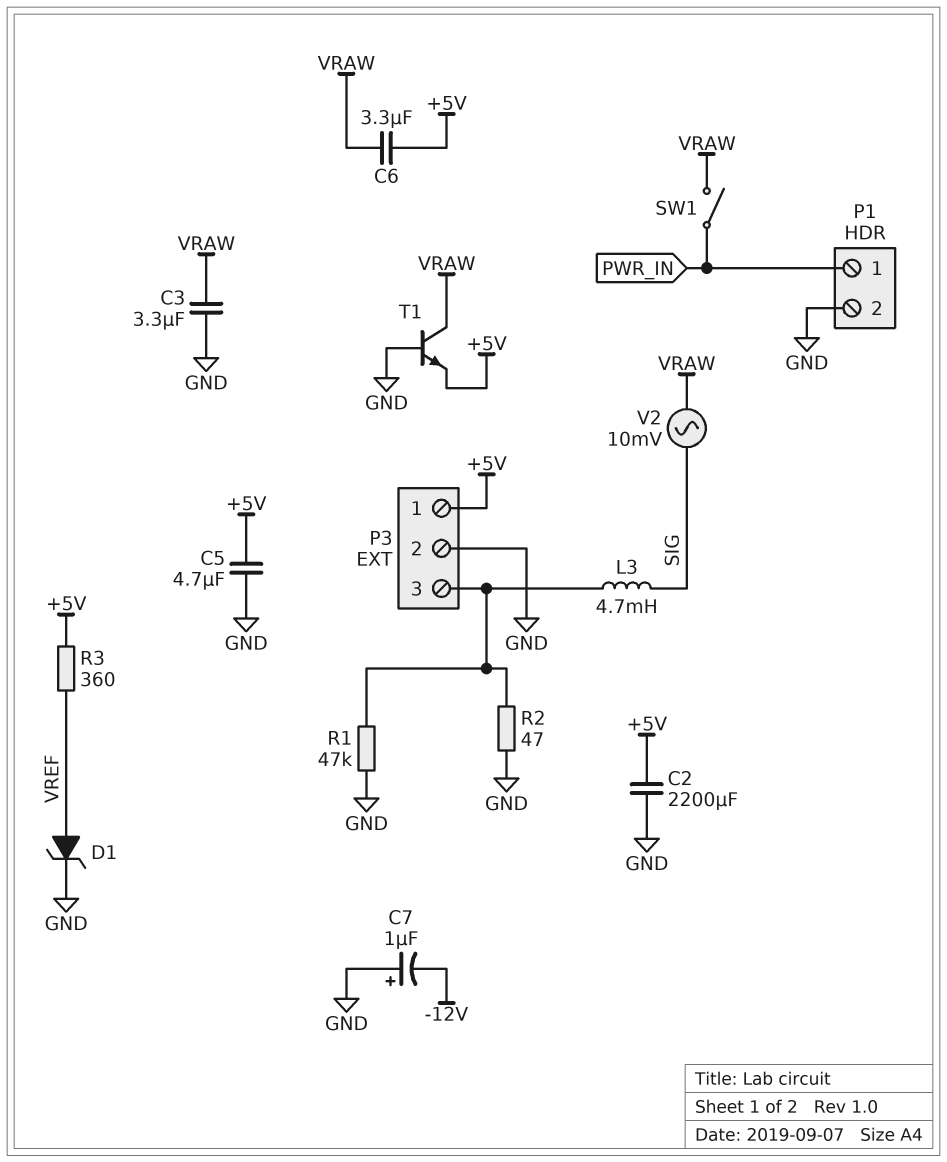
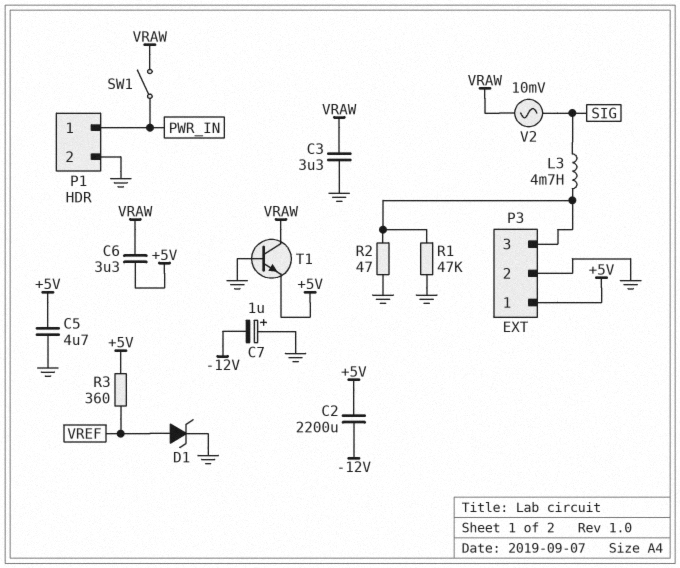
C2: 2200uF (+5V, GND) -> 2200uF (+5V, -12V)

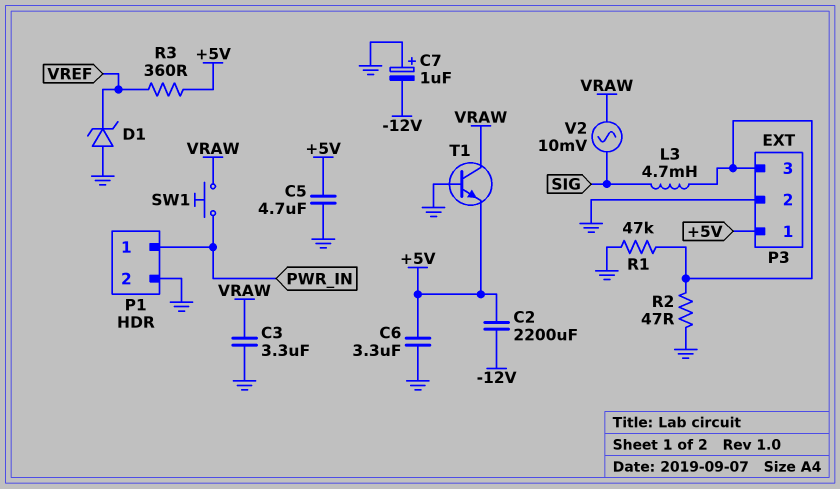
C6: 3.3uF (+5V, VRAW) -> 3.3uF (+5V, GND)
D1: zener (A VREF, K GND) -> zener (A GND, K VREF)
SW1: switch (PWR_IN, VRAW) -> button (PWR_IN, VRAW)

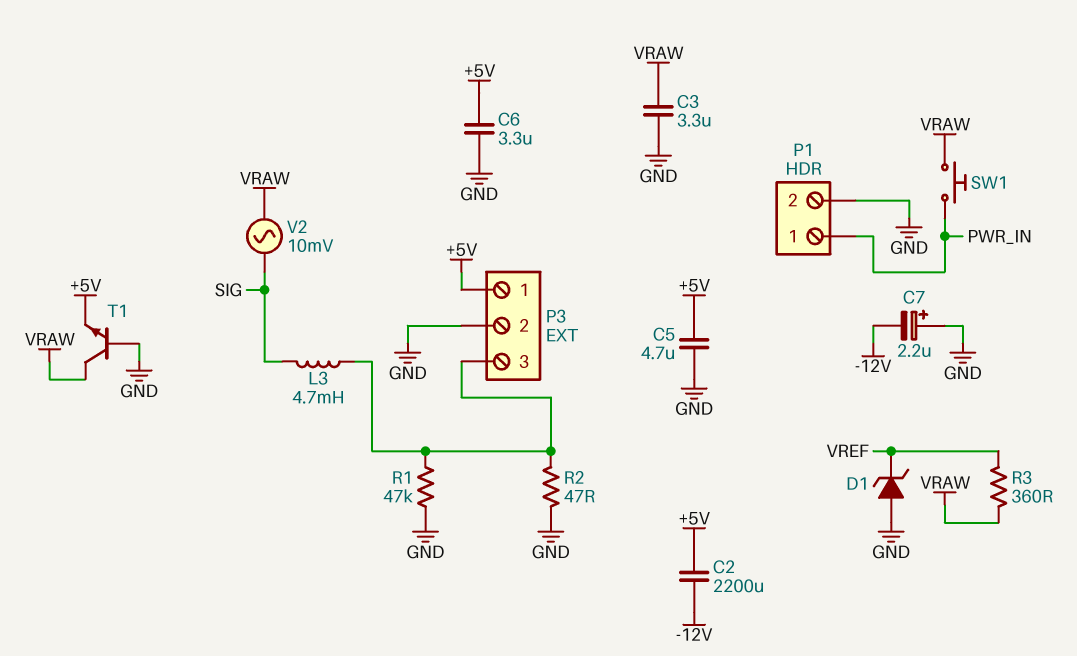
C7: 1uF (plus GND, minus -12V) -> 2.2uF (plus GND, minus -12V)
R3: 360 (+5V, VREF) -> 360 (VRAW, VREF)

